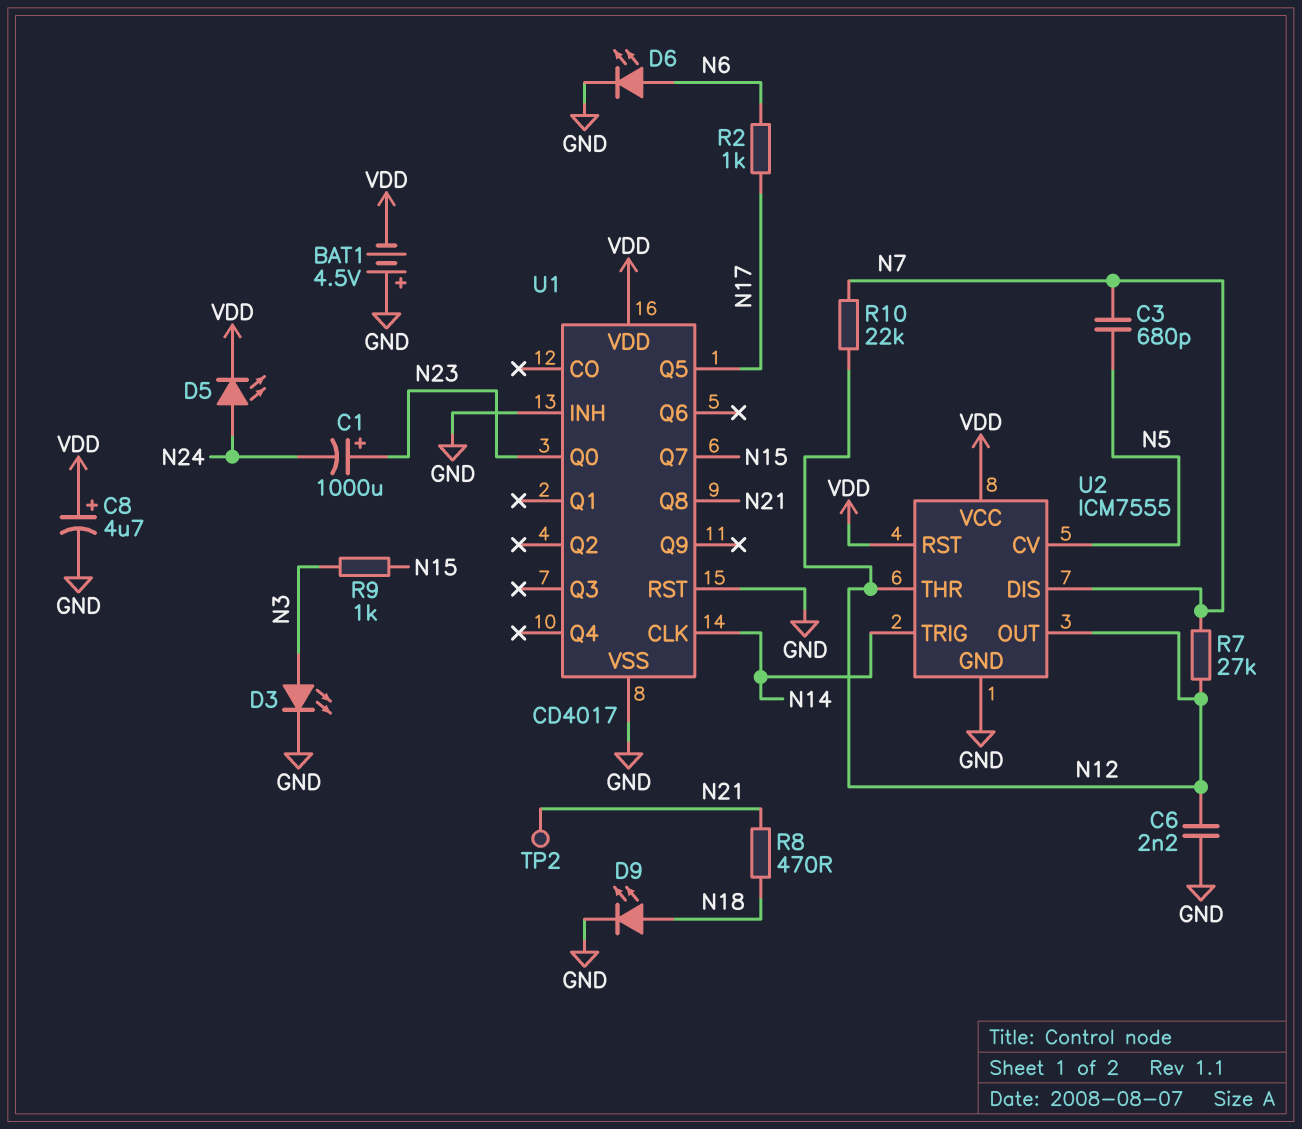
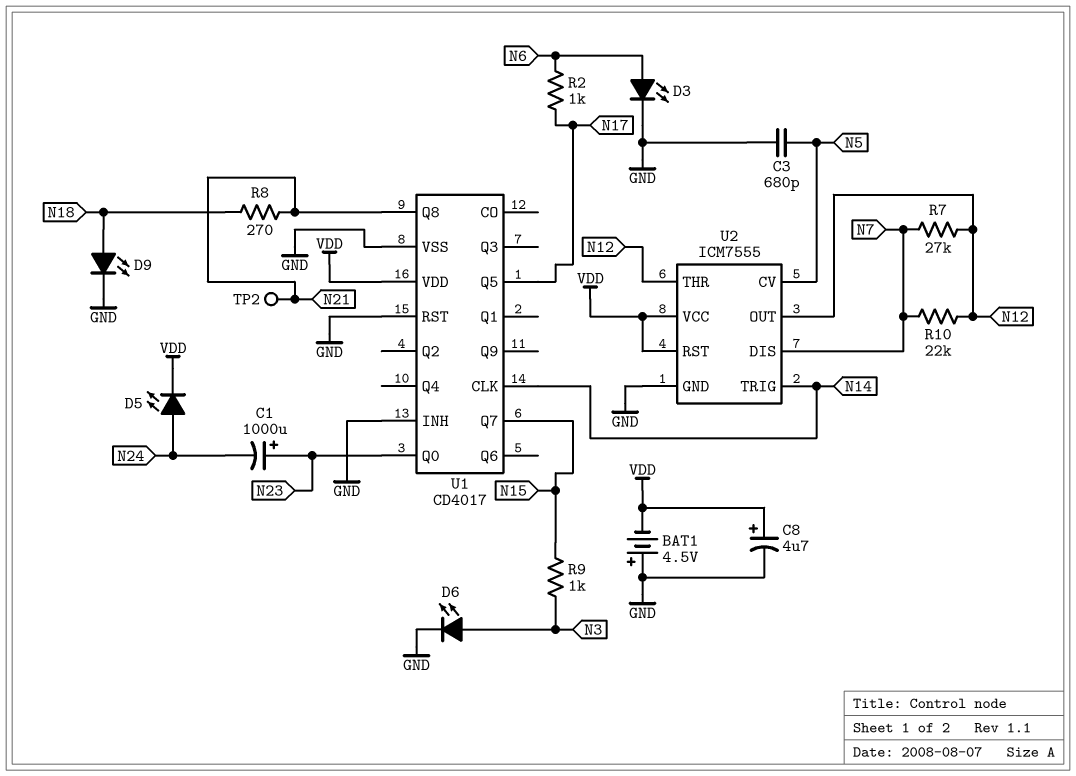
C3: 680pF (N5, N7) -> 680pF (GND, N5)
C6: 2.2nF (GND, N12) -> none
D3: LED (A N3, K GND) -> LED (A N6, K GND)
D6: LED (A N6, K GND) -> LED (A N3, K GND)
R8: 470 (N18, N21) -> 270 (N18, N21)

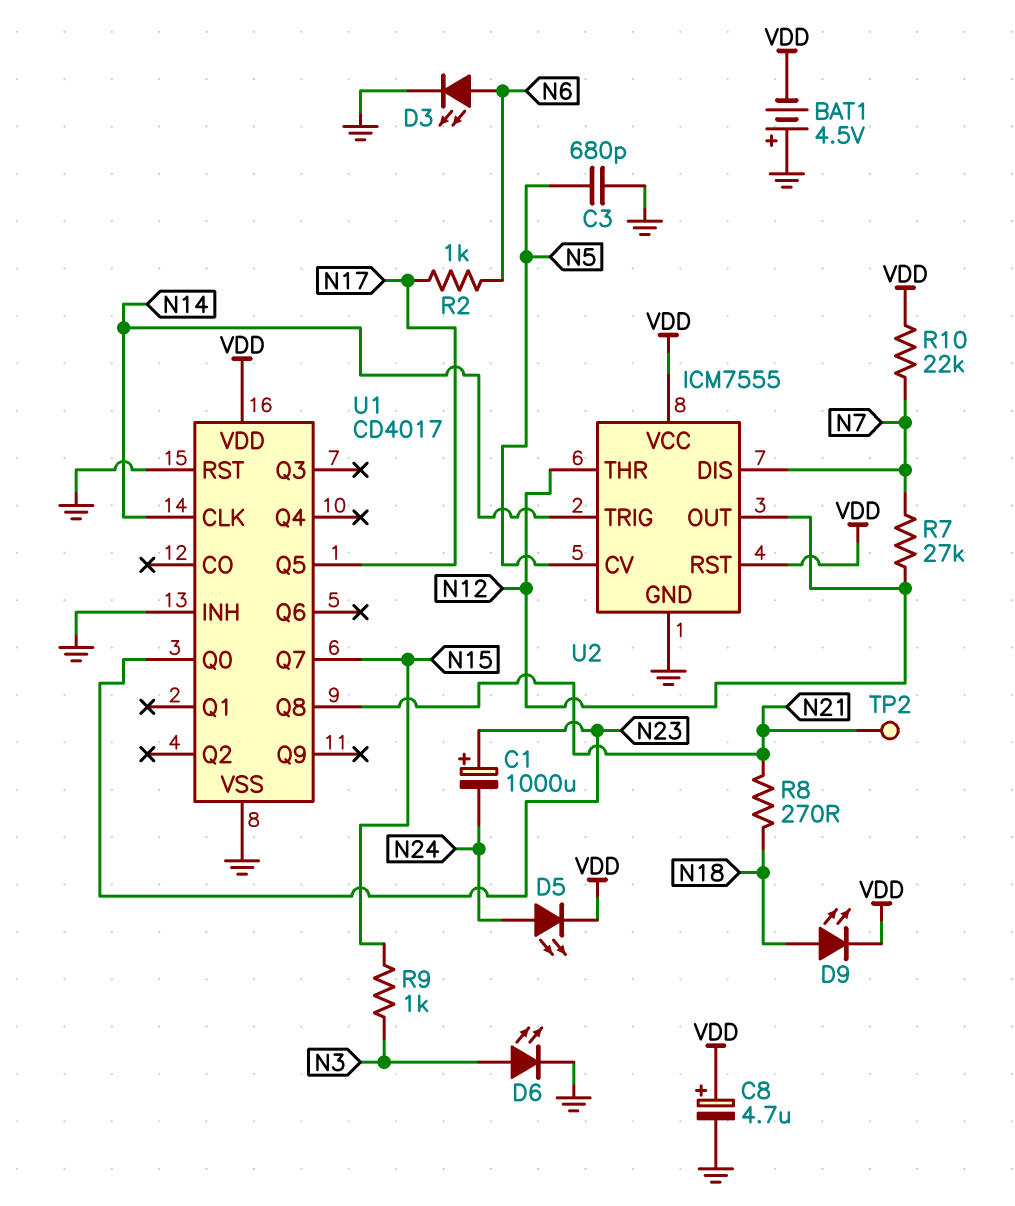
D9: LED (A N18, K GND) -> LED (A N18, K VDD)
R10: 22k (N7, N12) -> 22k (N7, VDD)

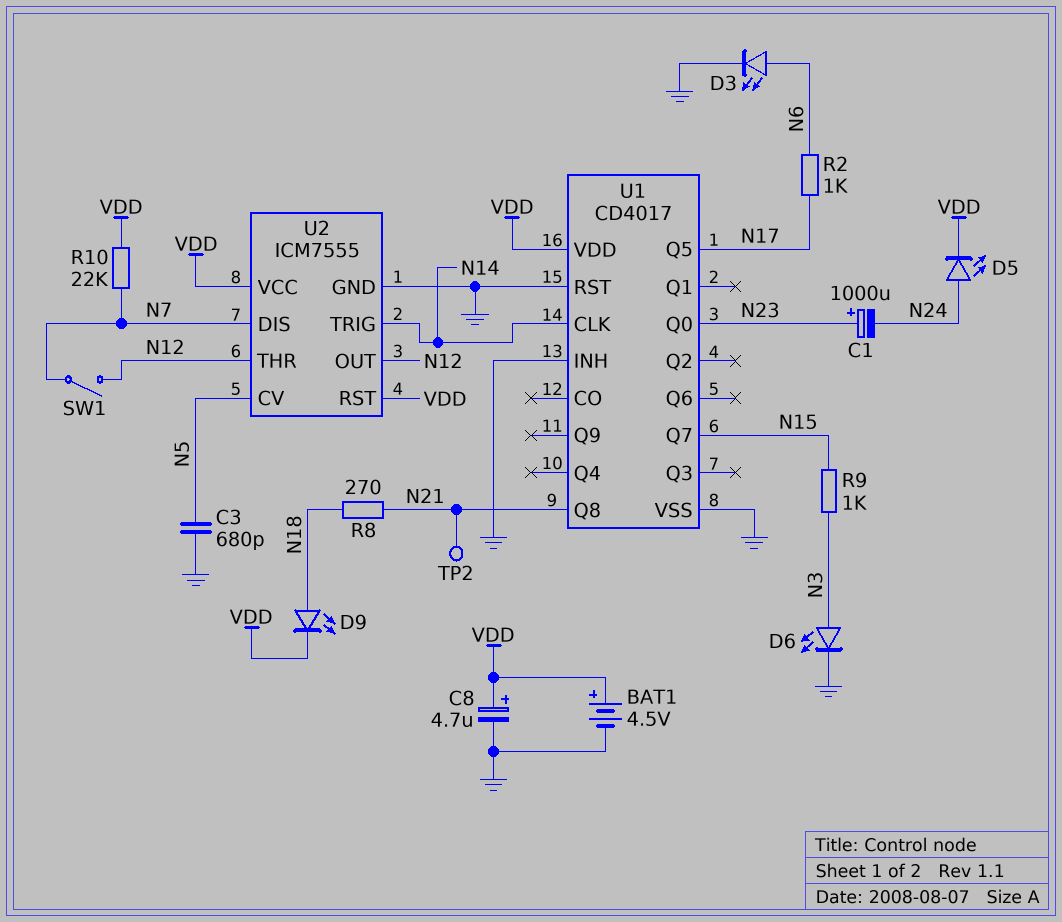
BAT1: 4.5V (plus GND, minus VDD) -> 4.5V (plus VDD, minus GND)
R7: 27k (N7, N12) -> none
SW1: none -> switch (N7, N12)

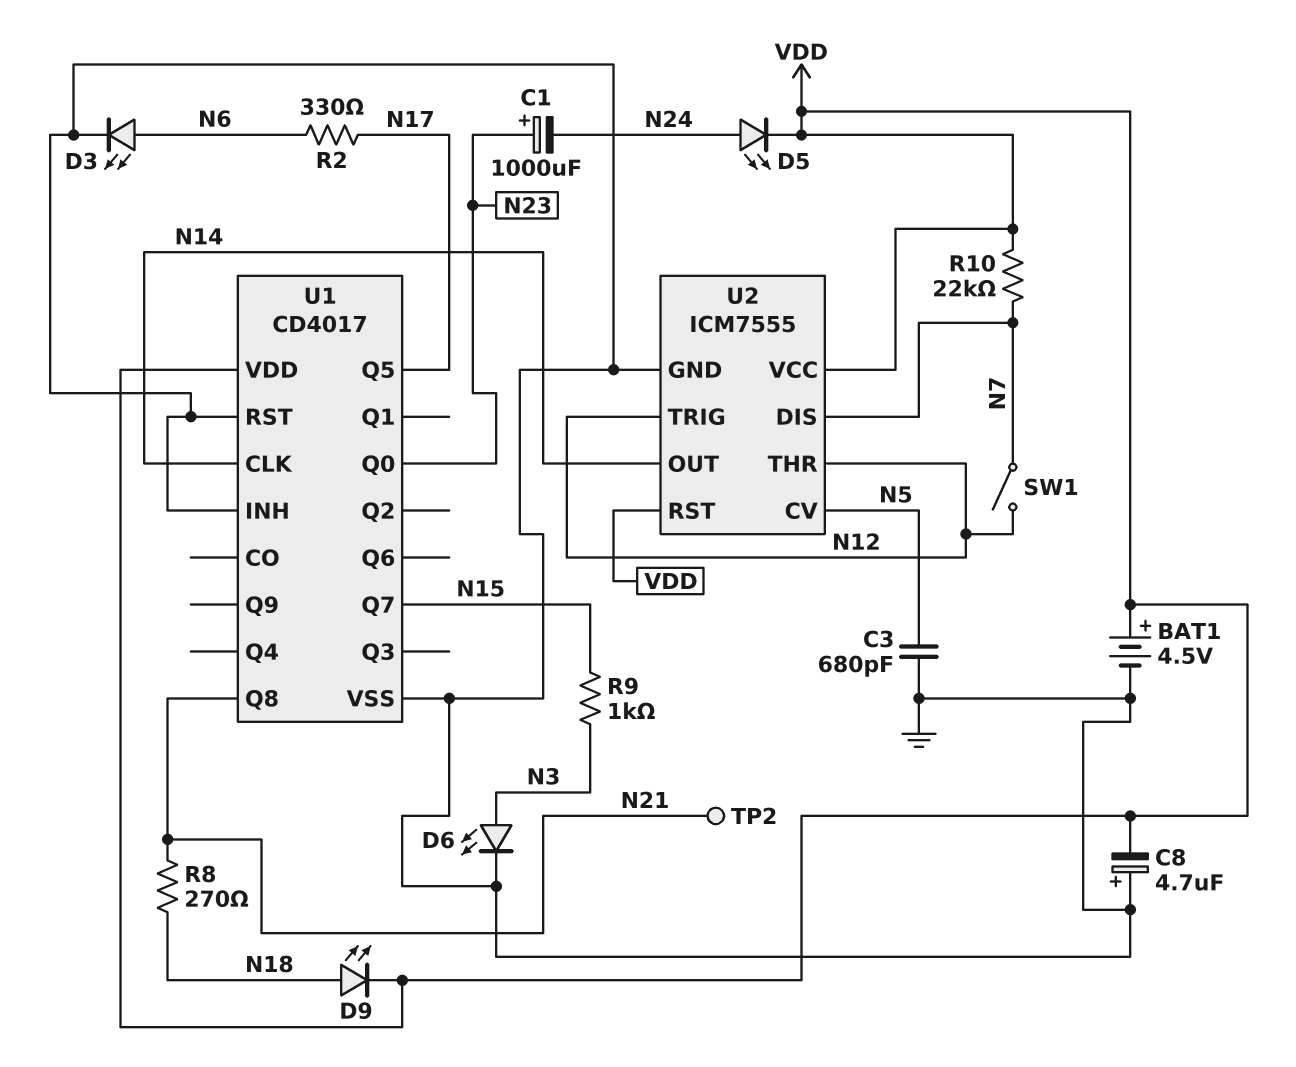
C8: 4.7uF (plus VDD, minus GND) -> 4.7uF (plus GND, minus VDD)
R2: 1k (N6, N17) -> 330 (N6, N17)
U2 pin OUT: N12 -> N14
U2 pin TRIG: N14 -> N12

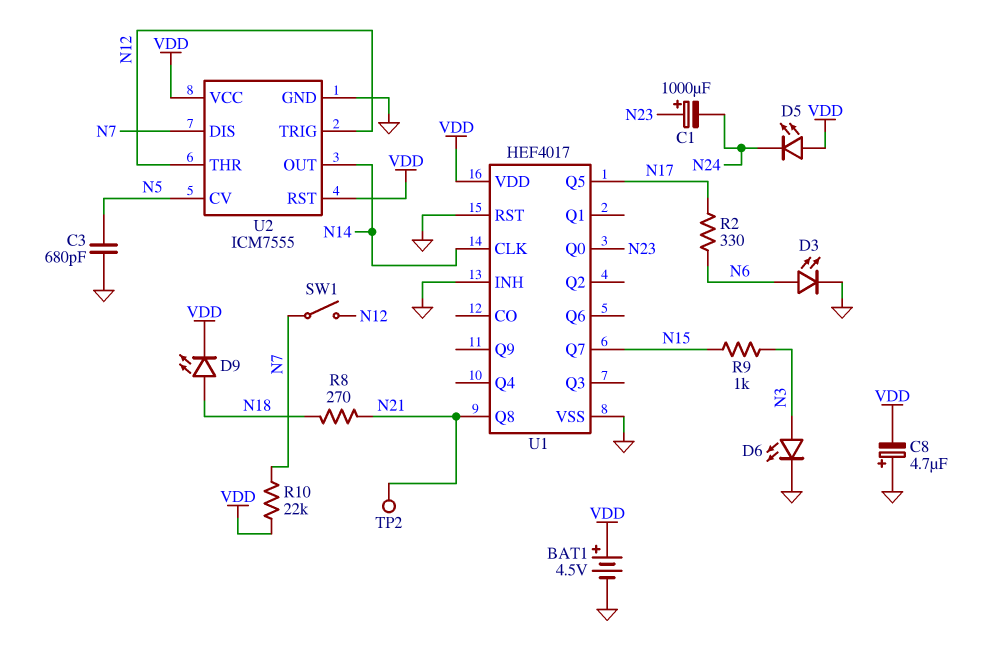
D5: LED (A N24, K VDD) -> LED (A VDD, K N24)
U1: CD4017 -> HEF4017

